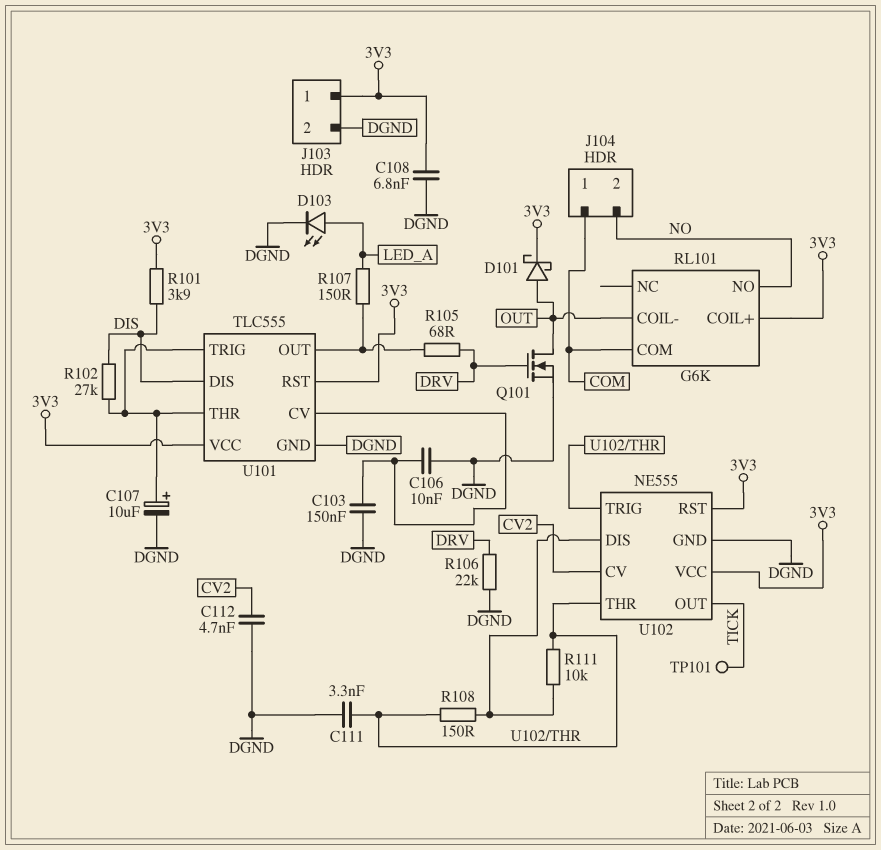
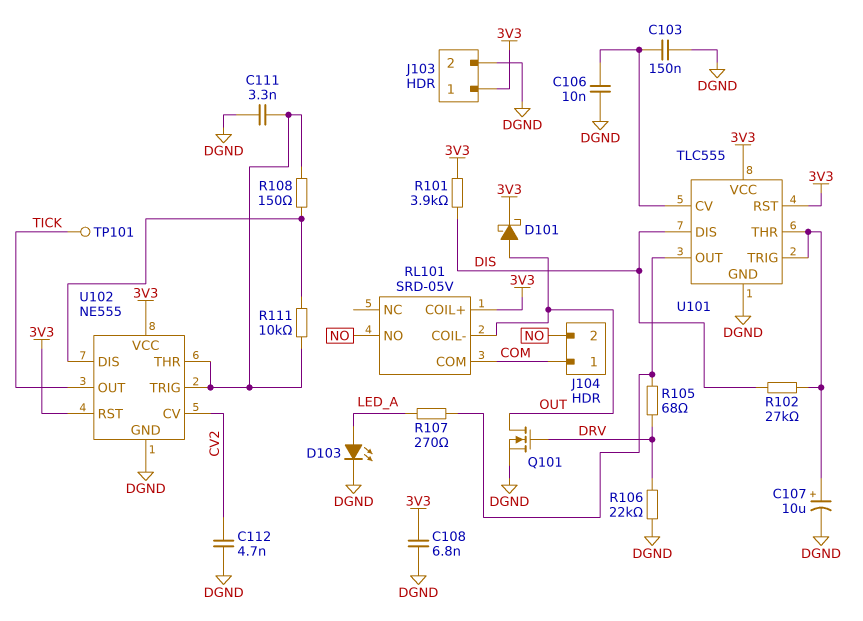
R107: 150 (LED_A, U101/OUT) -> 270 (LED_A, U101/OUT)
RL101: G6K -> SRD-05V

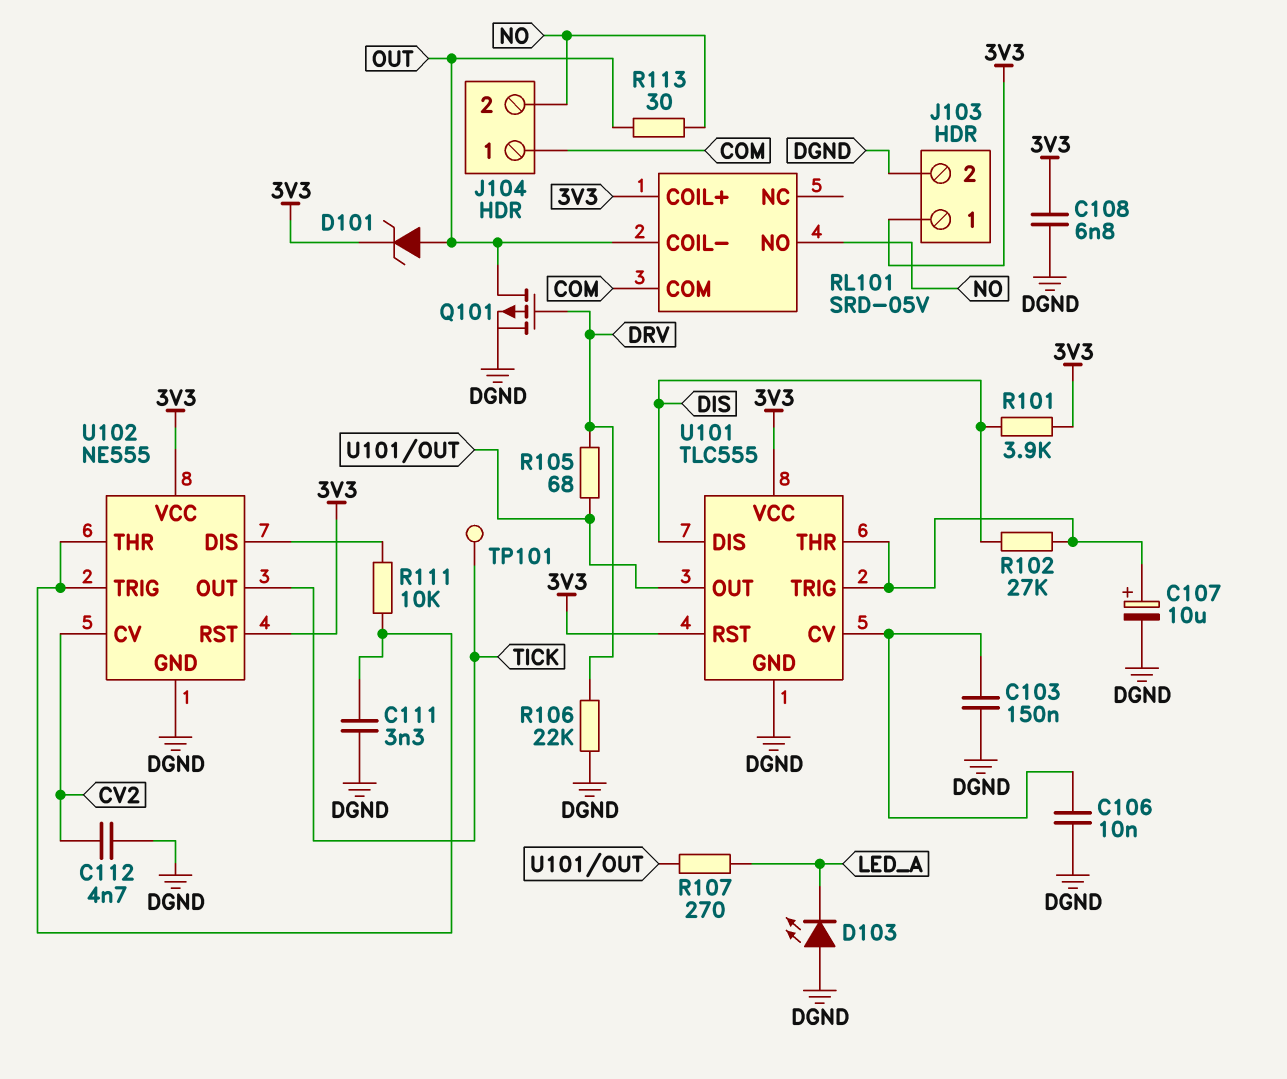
D101: schottky (A OUT, K 3V3) -> zener (A OUT, K 3V3)
D103: LED (A LED_A, K DGND) -> LED (A DGND, K LED_A)
Q101: NMOS (G DRV, D OUT, S DGND) -> PMOS (G DRV, D OUT, S DGND)
R108: 150 (U102/DIS, U102/THR) -> none
R113: none -> 30 (NO, OUT)

